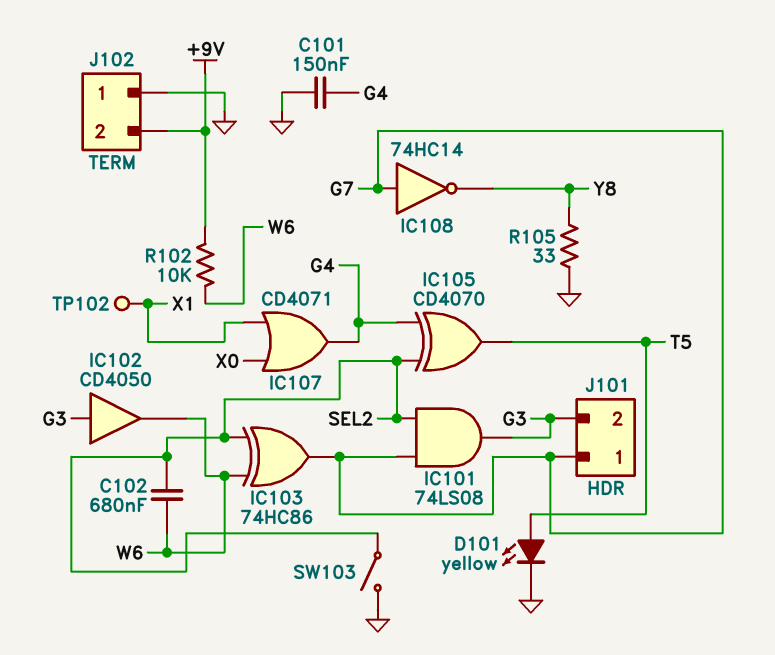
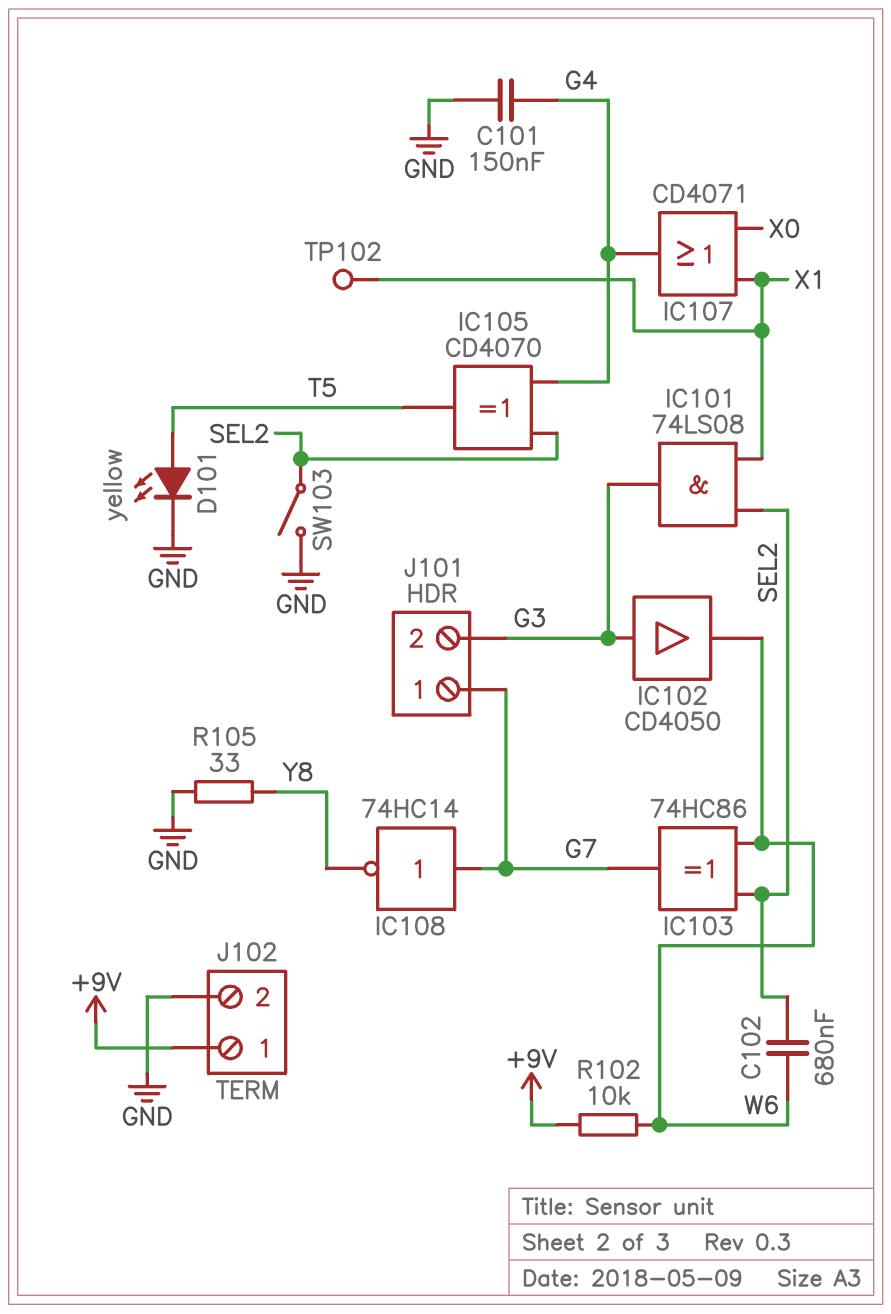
IC101: AND 74LS08 (in G7, in SEL2, out G3) -> AND 74LS08 (in SEL2, in X1, out G3)
J102 pin 1: GND -> +9V
J102 pin 2: +9V -> GND

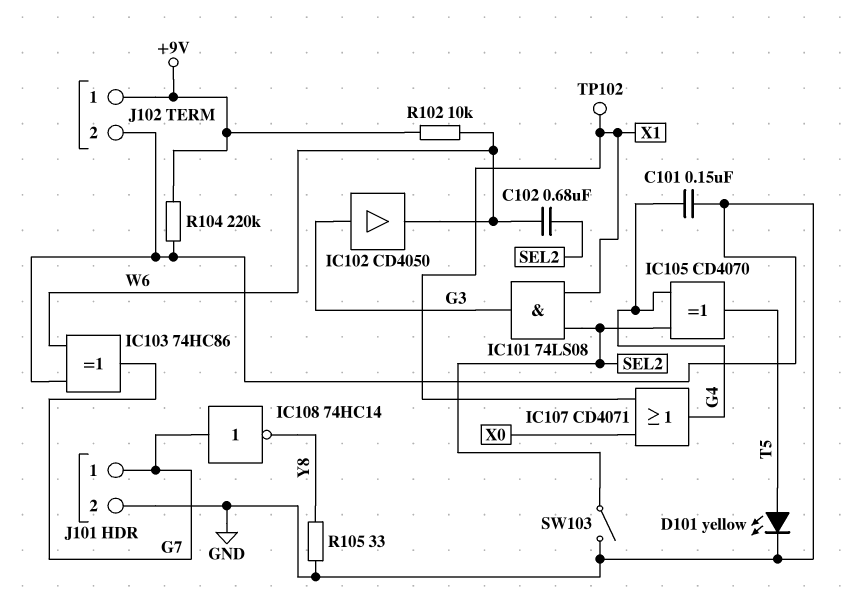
IC103: XOR 74HC86 (in SEL2, in W6, out G7) -> XOR 74HC86 (in GND, in W6, out G7)
J101 pin 2: G3 -> GND
R104: none -> 220k (+9V, GND)

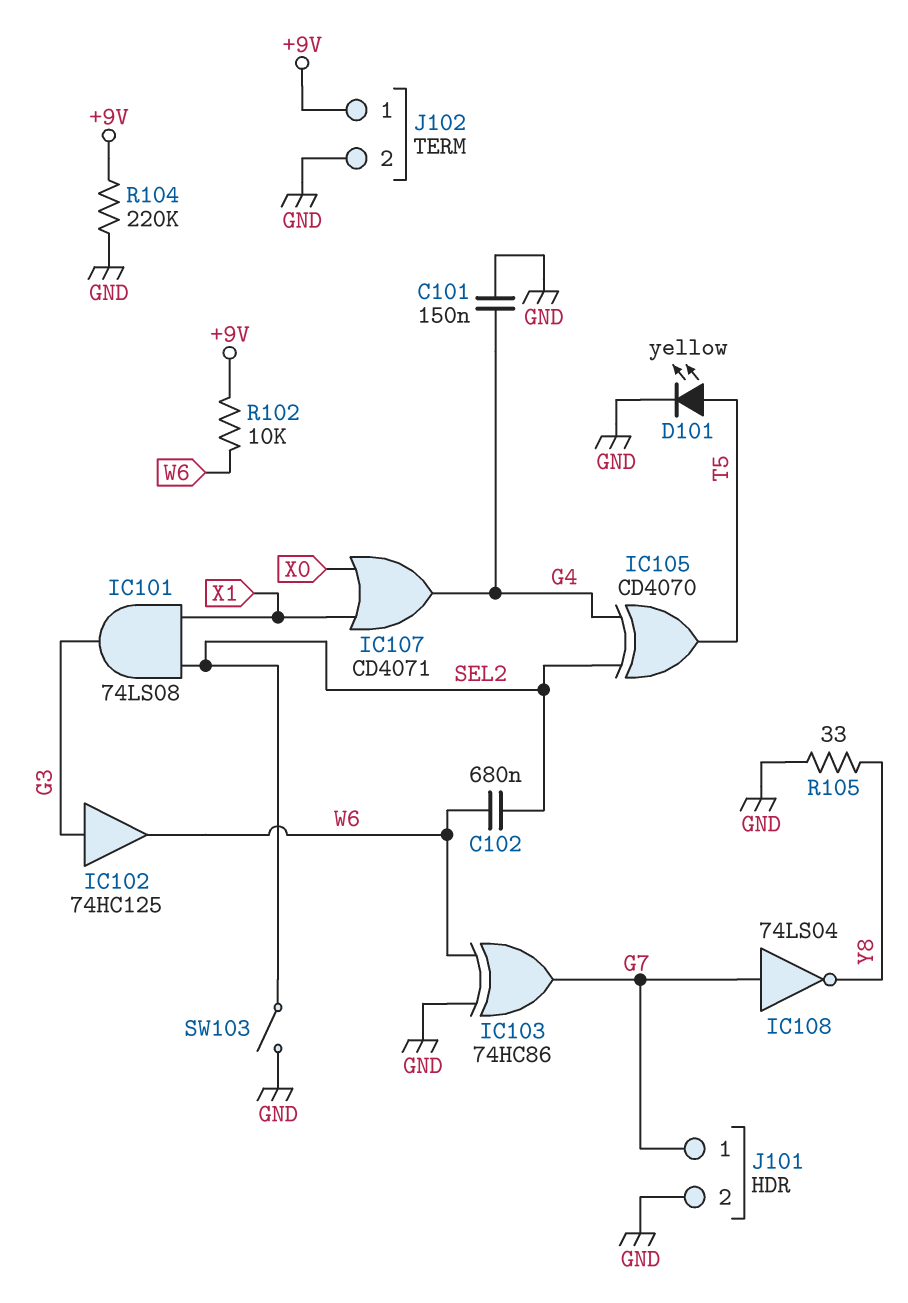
IC102: buffer CD4050 (in G3, out W6) -> buffer 74HC125 (in G3, out W6)
IC108: NOT 74HC14 (in G7, out Y8) -> NOT 74LS04 (in G7, out Y8)
TP102: test point (X1) -> none

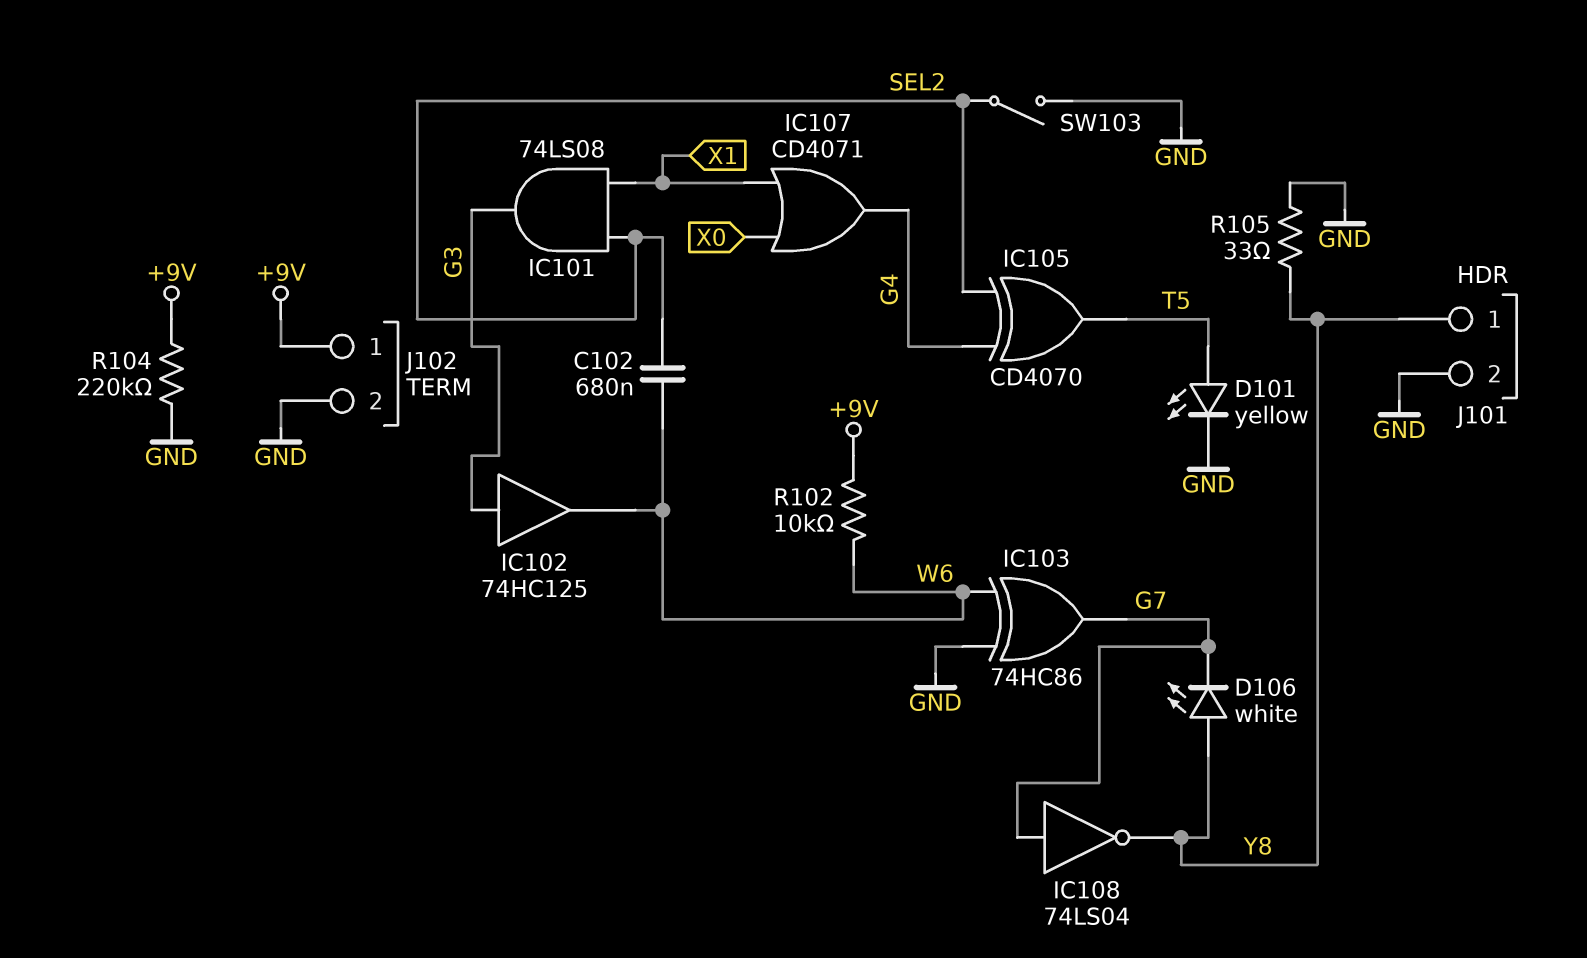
C101: 150nF (G4, GND) -> none
D106: none -> LED white (A Y8, K G7)
J101 pin 1: G7 -> Y8

